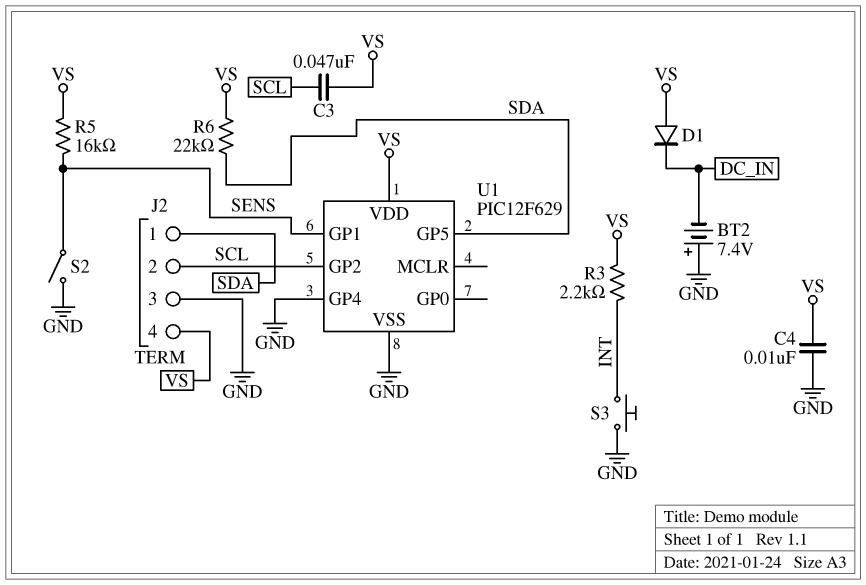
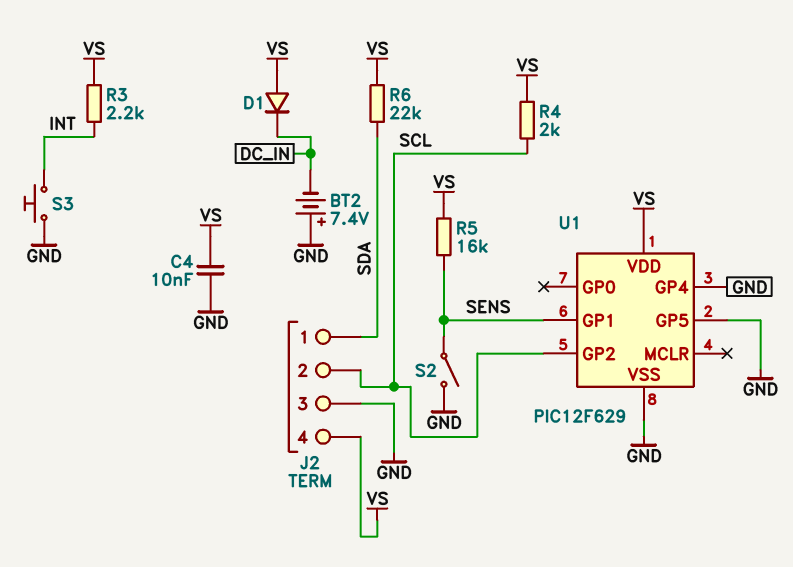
C3: 47nF (SCL, VS) -> none
R4: none -> 2k (SCL, VS)
U1 pin GP5: SDA -> GND

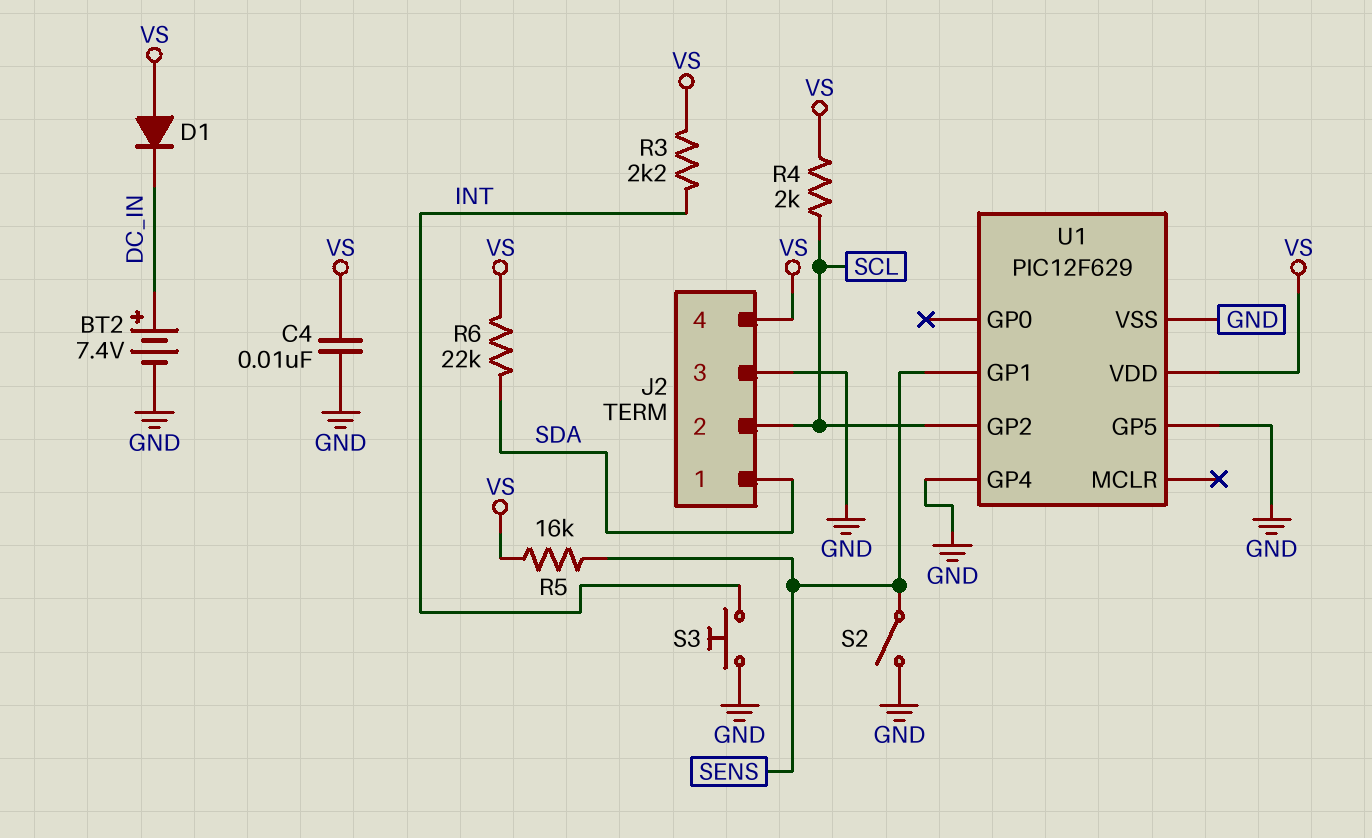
BT2: 7.4V (plus GND, minus DC_IN) -> 7.4V (plus DC_IN, minus GND)

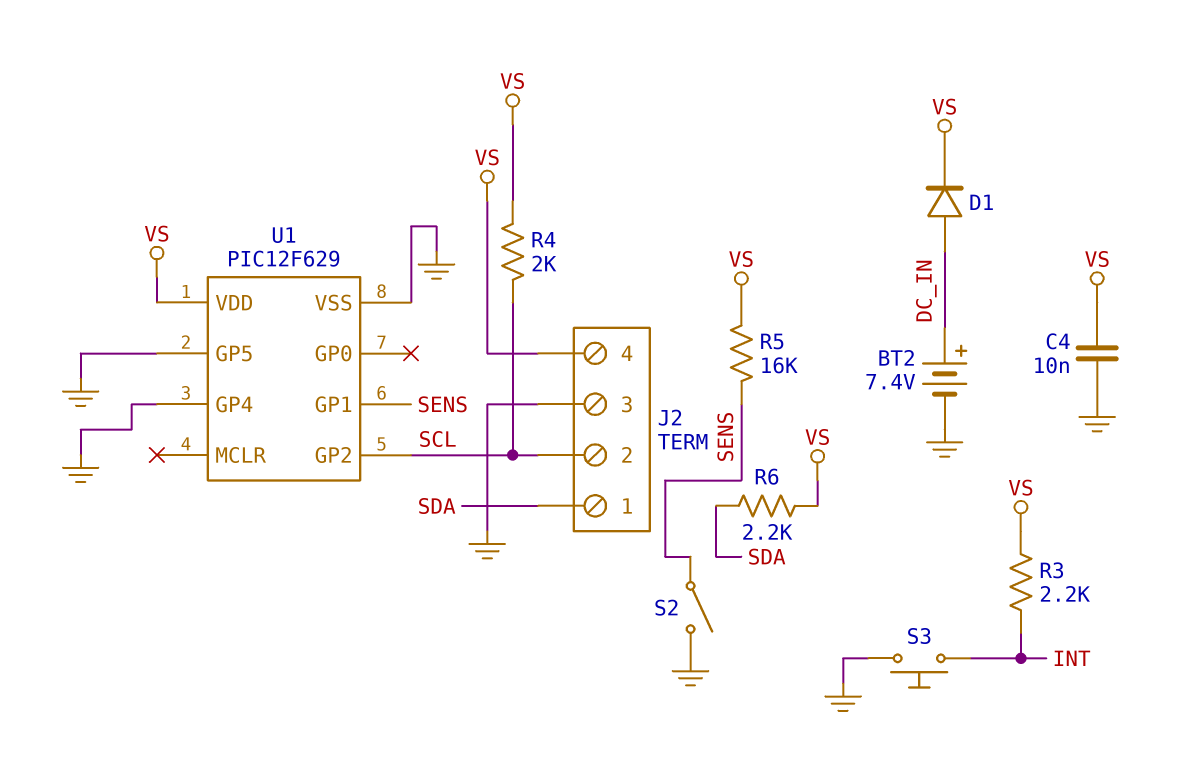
D1: diode (A VS, K DC_IN) -> diode (A DC_IN, K VS)
R6: 22k (SDA, VS) -> 2.2k (SDA, VS)

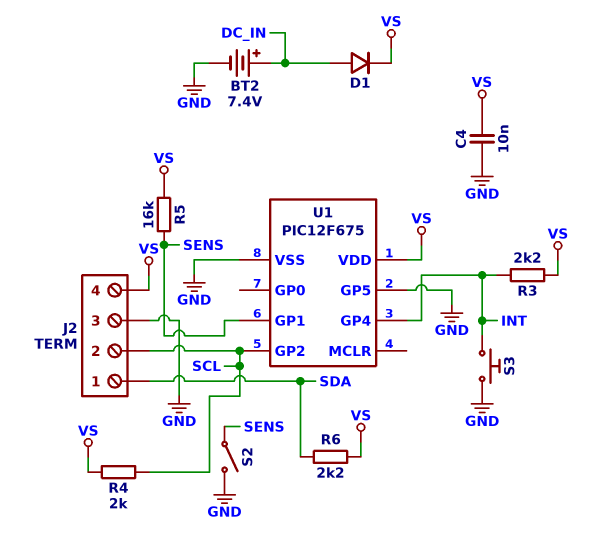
U1: PIC12F629 -> PIC12F675
U1 pin GP4: GND -> INT

